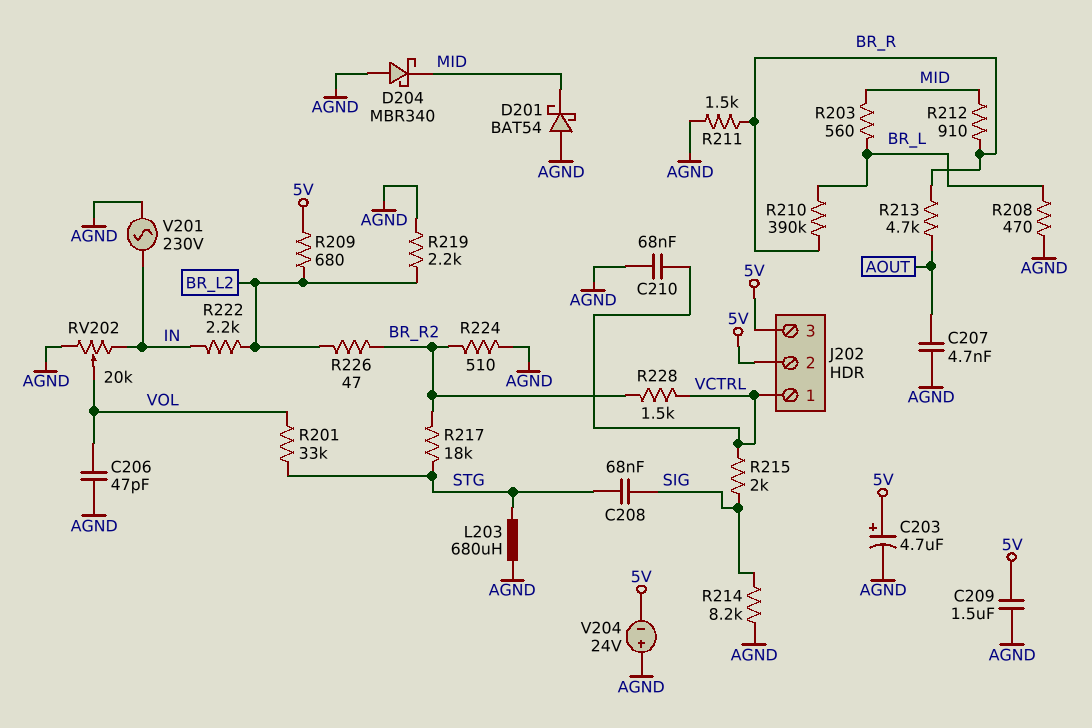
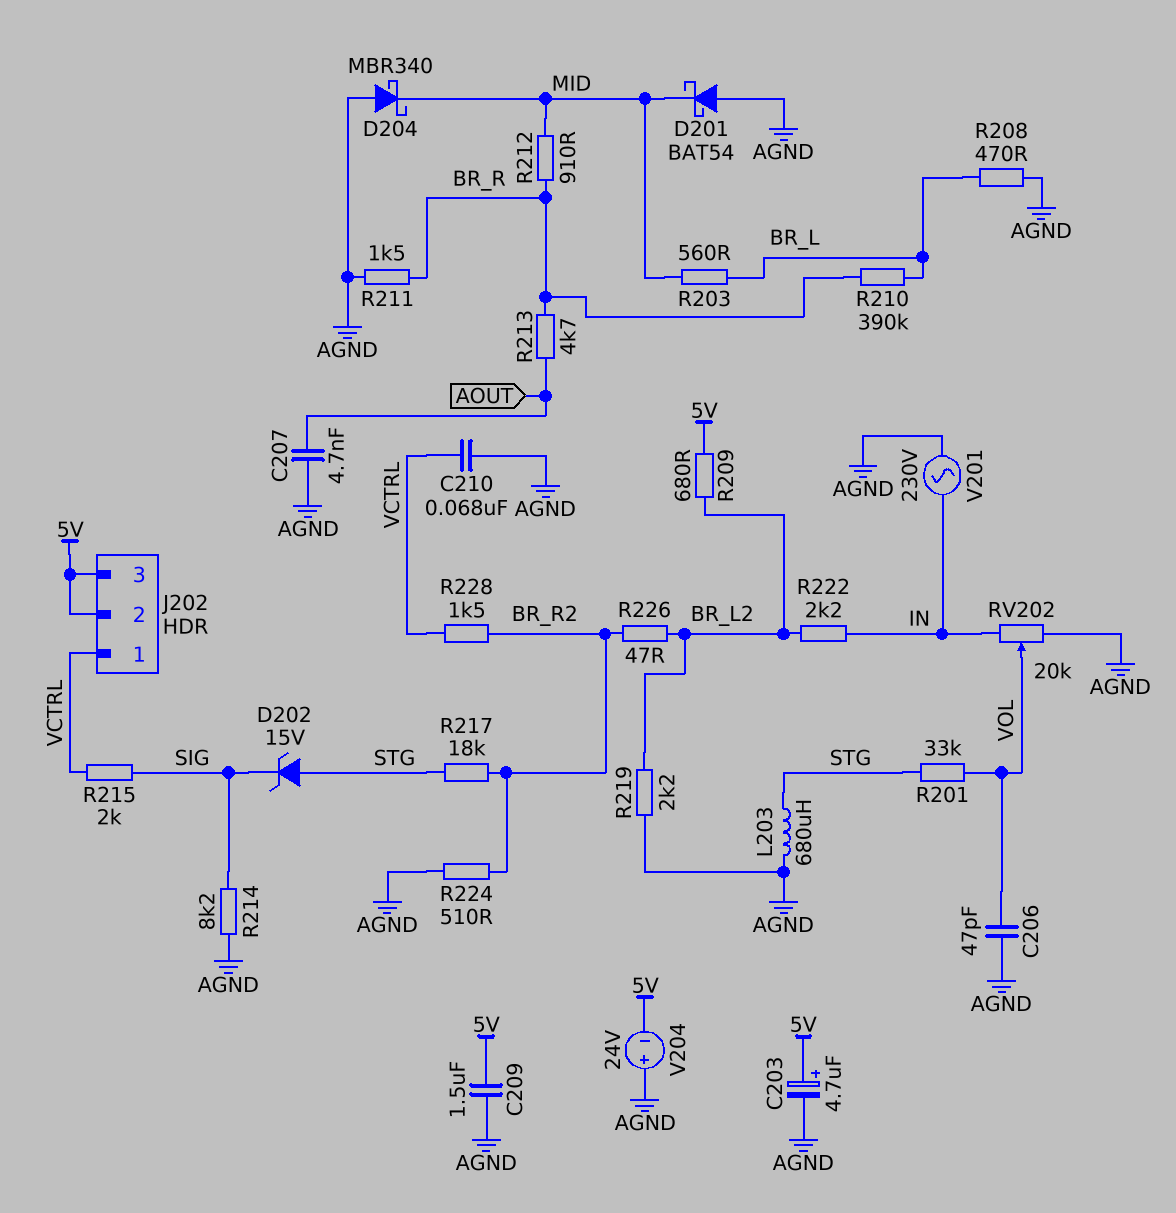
C208: 68nF (SIG, STG) -> none
D202: none -> zener 15V (A STG, K SIG)

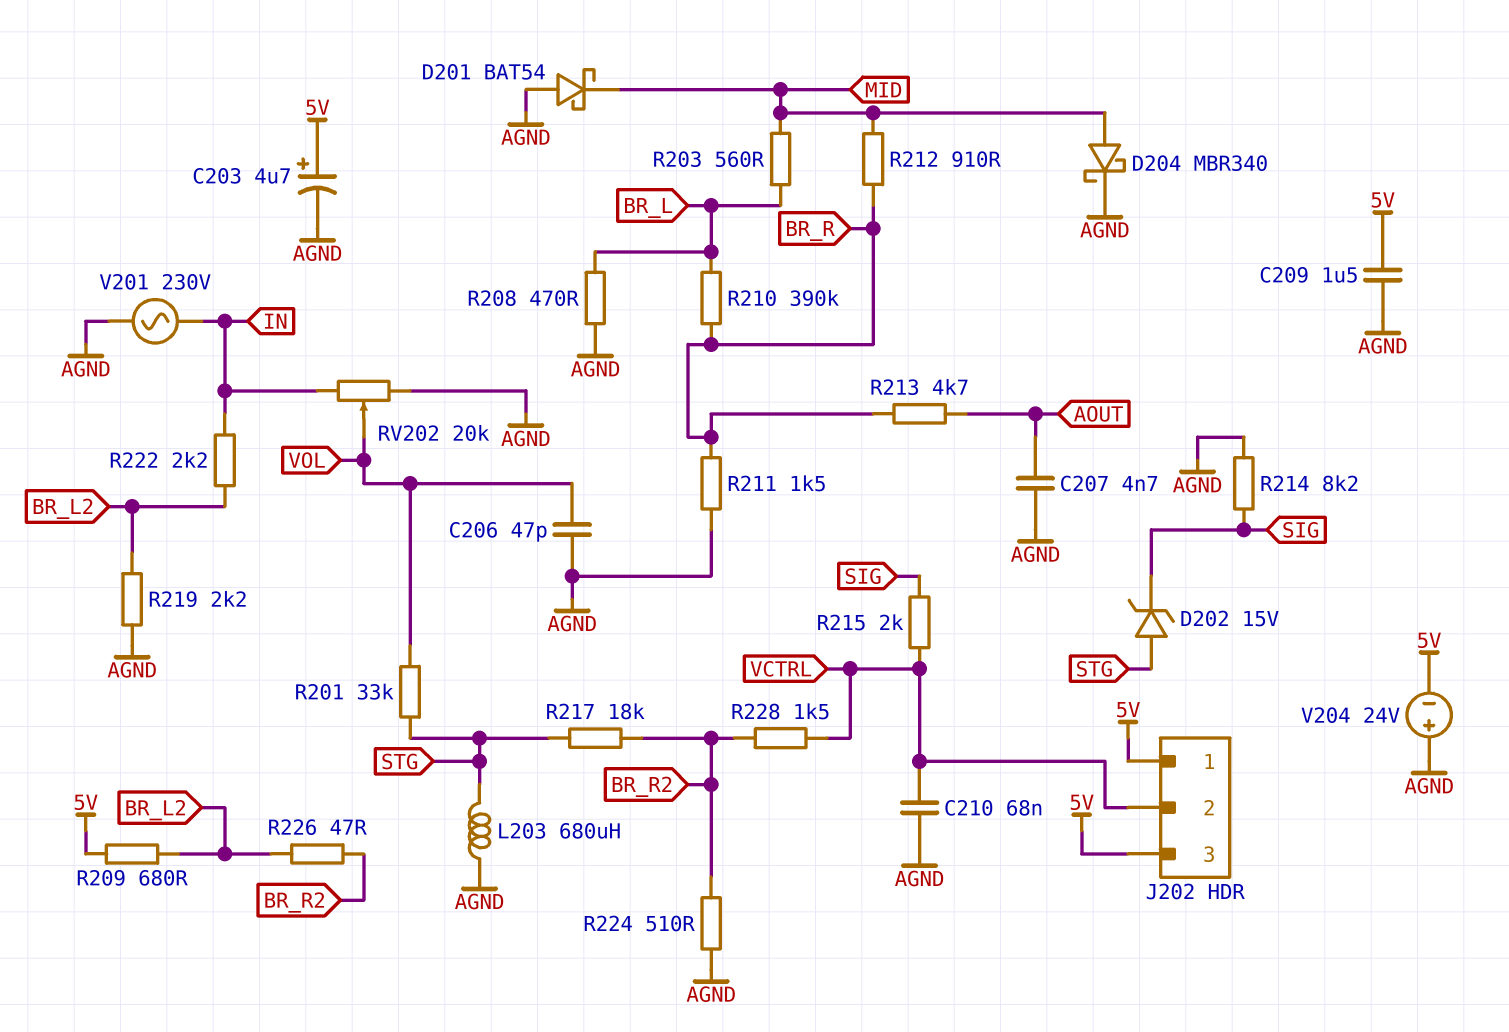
D204: schottky MBR340 (A AGND, K MID) -> schottky MBR340 (A MID, K AGND)
J202 pin 1: VCTRL -> 5V
J202 pin 2: 5V -> VCTRL

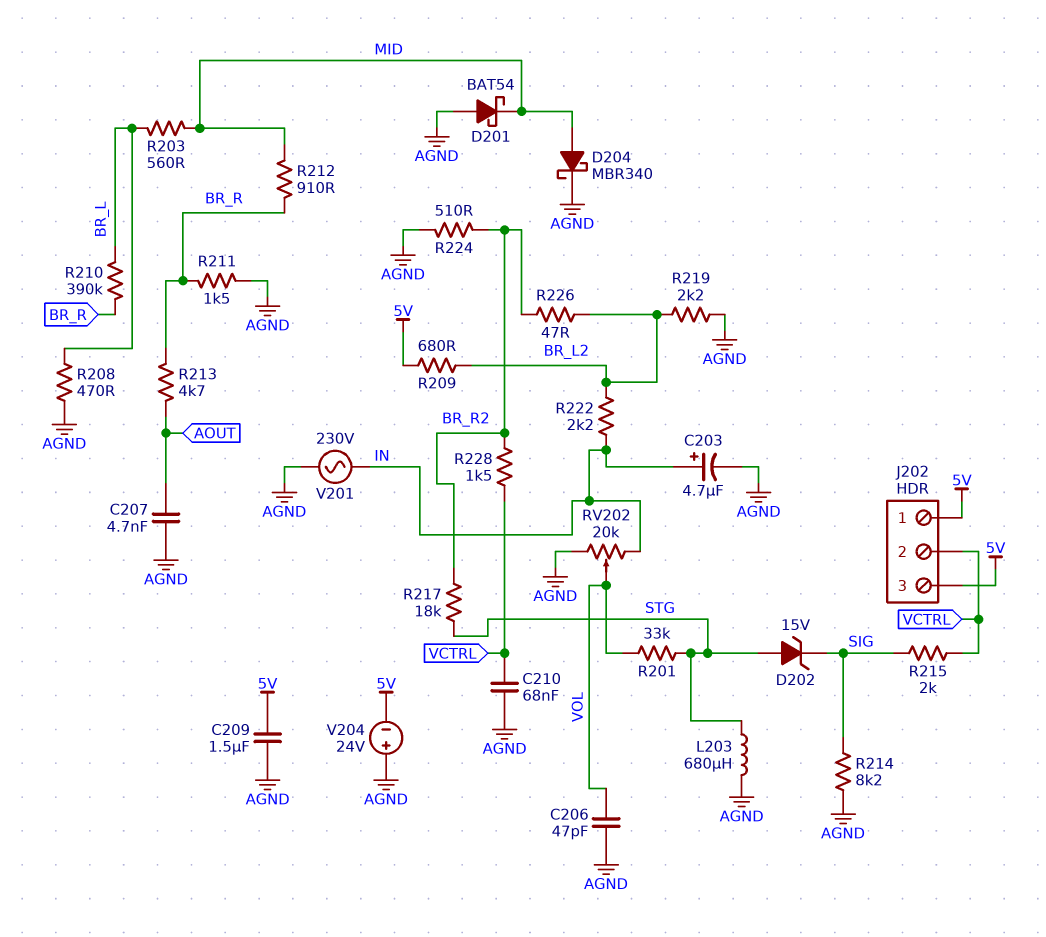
C203: 4.7uF (plus 5V, minus AGND) -> 4.7uF (plus IN, minus AGND)

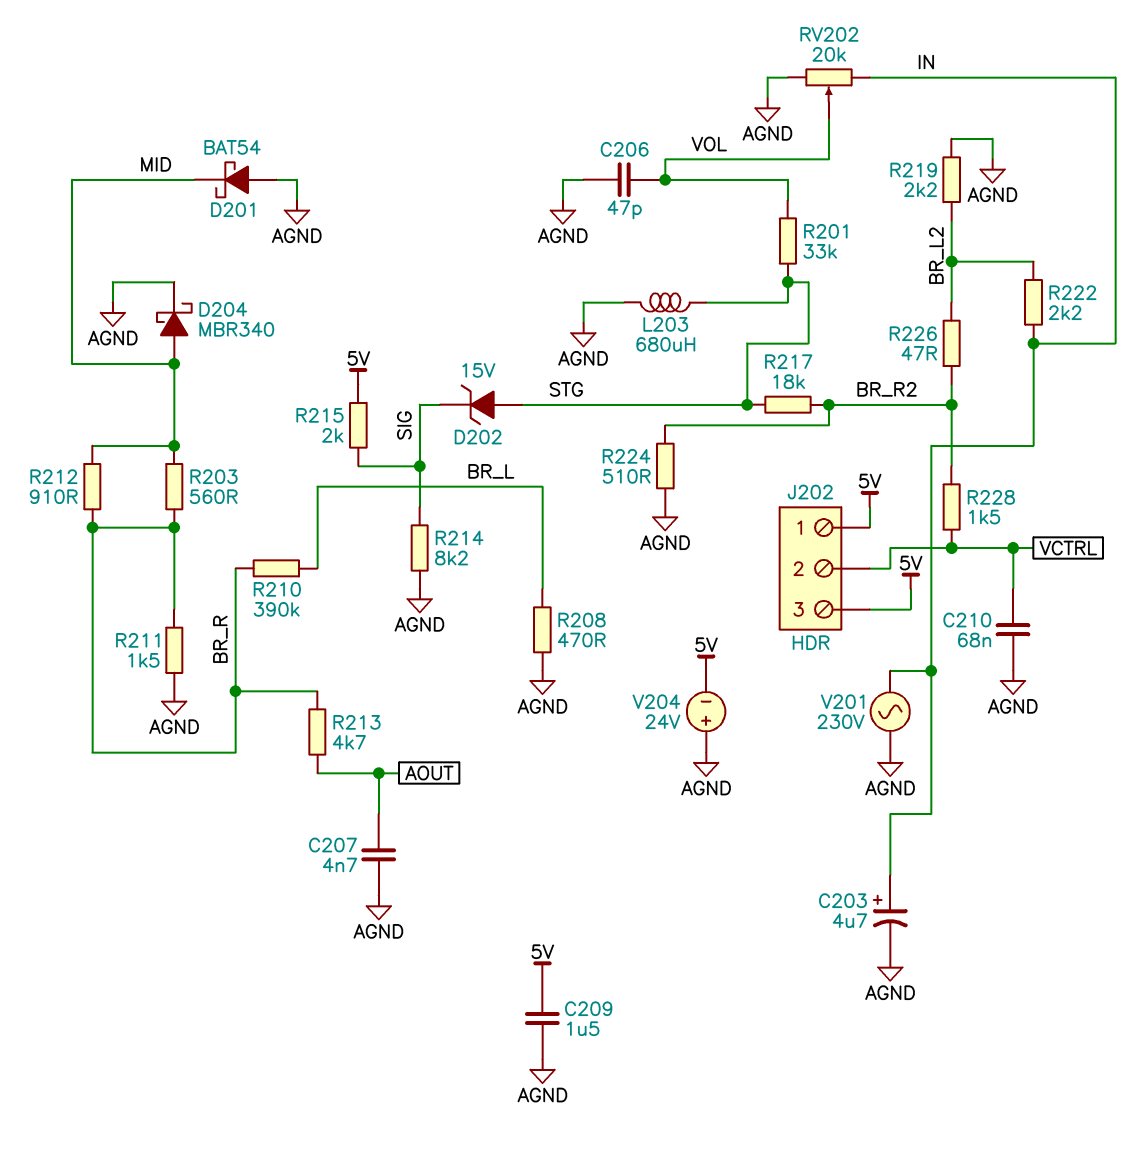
R203: 560 (BR_L, MID) -> 560 (BR_R, MID)
R209: 680 (5V, BR_L2) -> none
R215: 2k (SIG, VCTRL) -> 2k (5V, SIG)

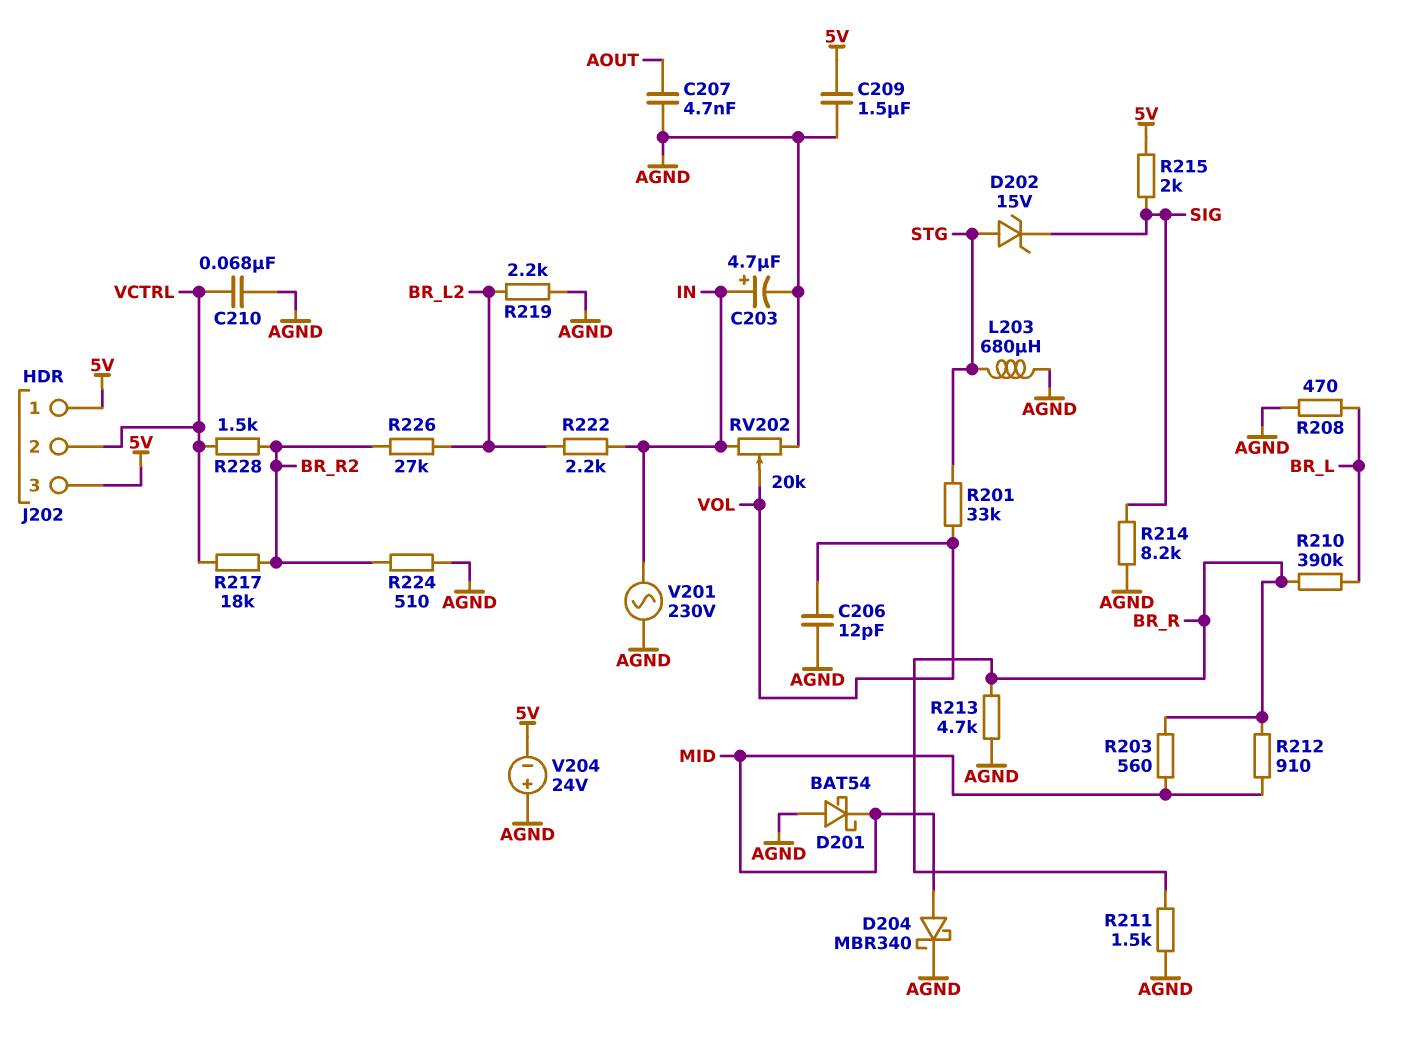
C206: 47pF (AGND, VOL) -> 12pF (AGND, VOL)
R213: 4.7k (AOUT, BR_R) -> 4.7k (AGND, BR_R)
R217: 18k (BR_R2, STG) -> 18k (BR_R2, VCTRL)
R226: 47 (BR_L2, BR_R2) -> 27k (BR_L2, BR_R2)

